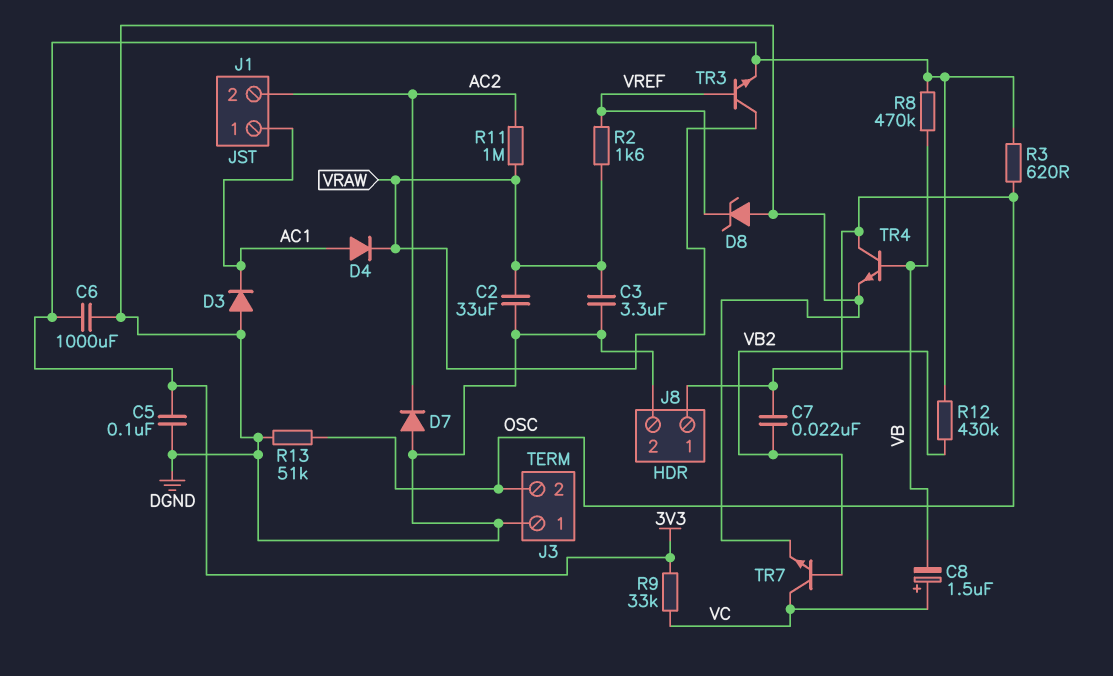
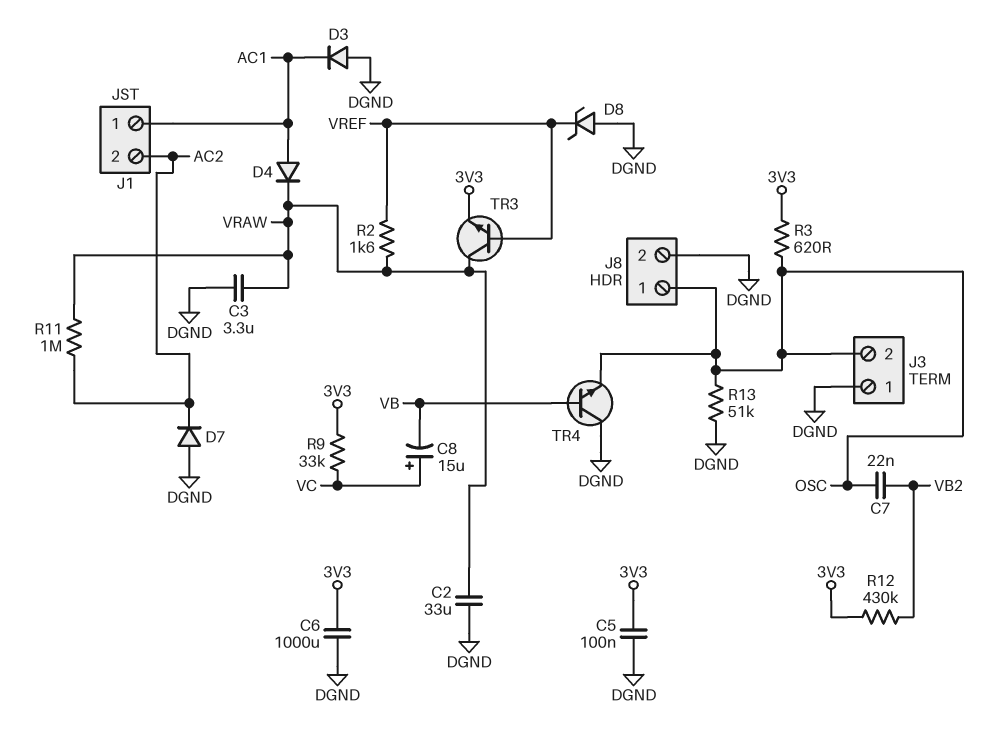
C8: 1.5uF (plus VC, minus VB) -> 15uF (plus VC, minus VB)
R8: 470k (3V3, VB) -> none
TR4: NPN (B VB, C OSC, E DGND) -> NPN (B VB, C DGND, E OSC)
TR7: NPN (B VB2, C VC, E DGND) -> none

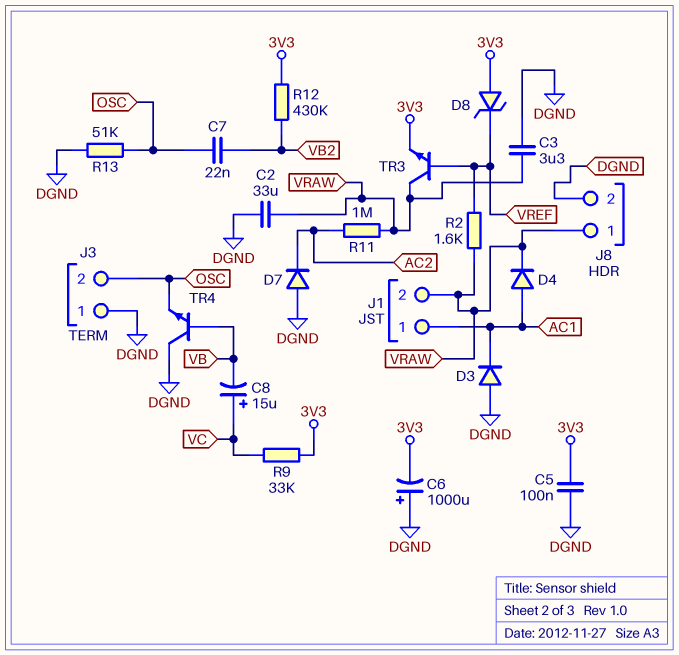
C6: 1000uF (3V3, DGND) -> 1000uF (plus DGND, minus 3V3)
D8: zener (A DGND, K VREF) -> zener (A 3V3, K VREF)
J1 pin 2: AC2 -> VRAW
J8 pin 1: OSC -> VRAW
R3: 620 (3V3, OSC) -> none

